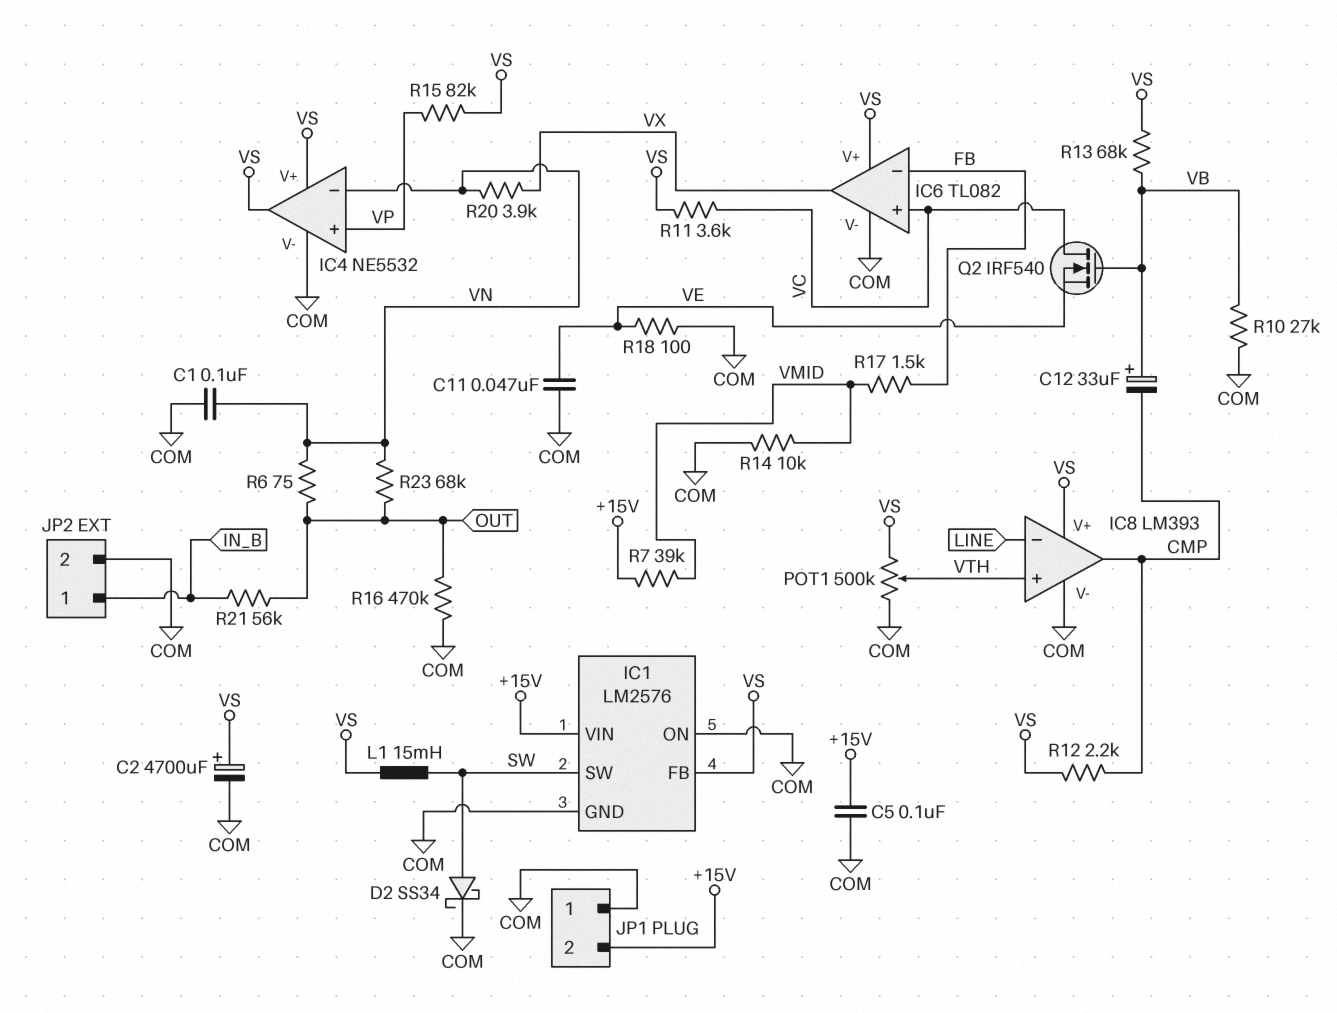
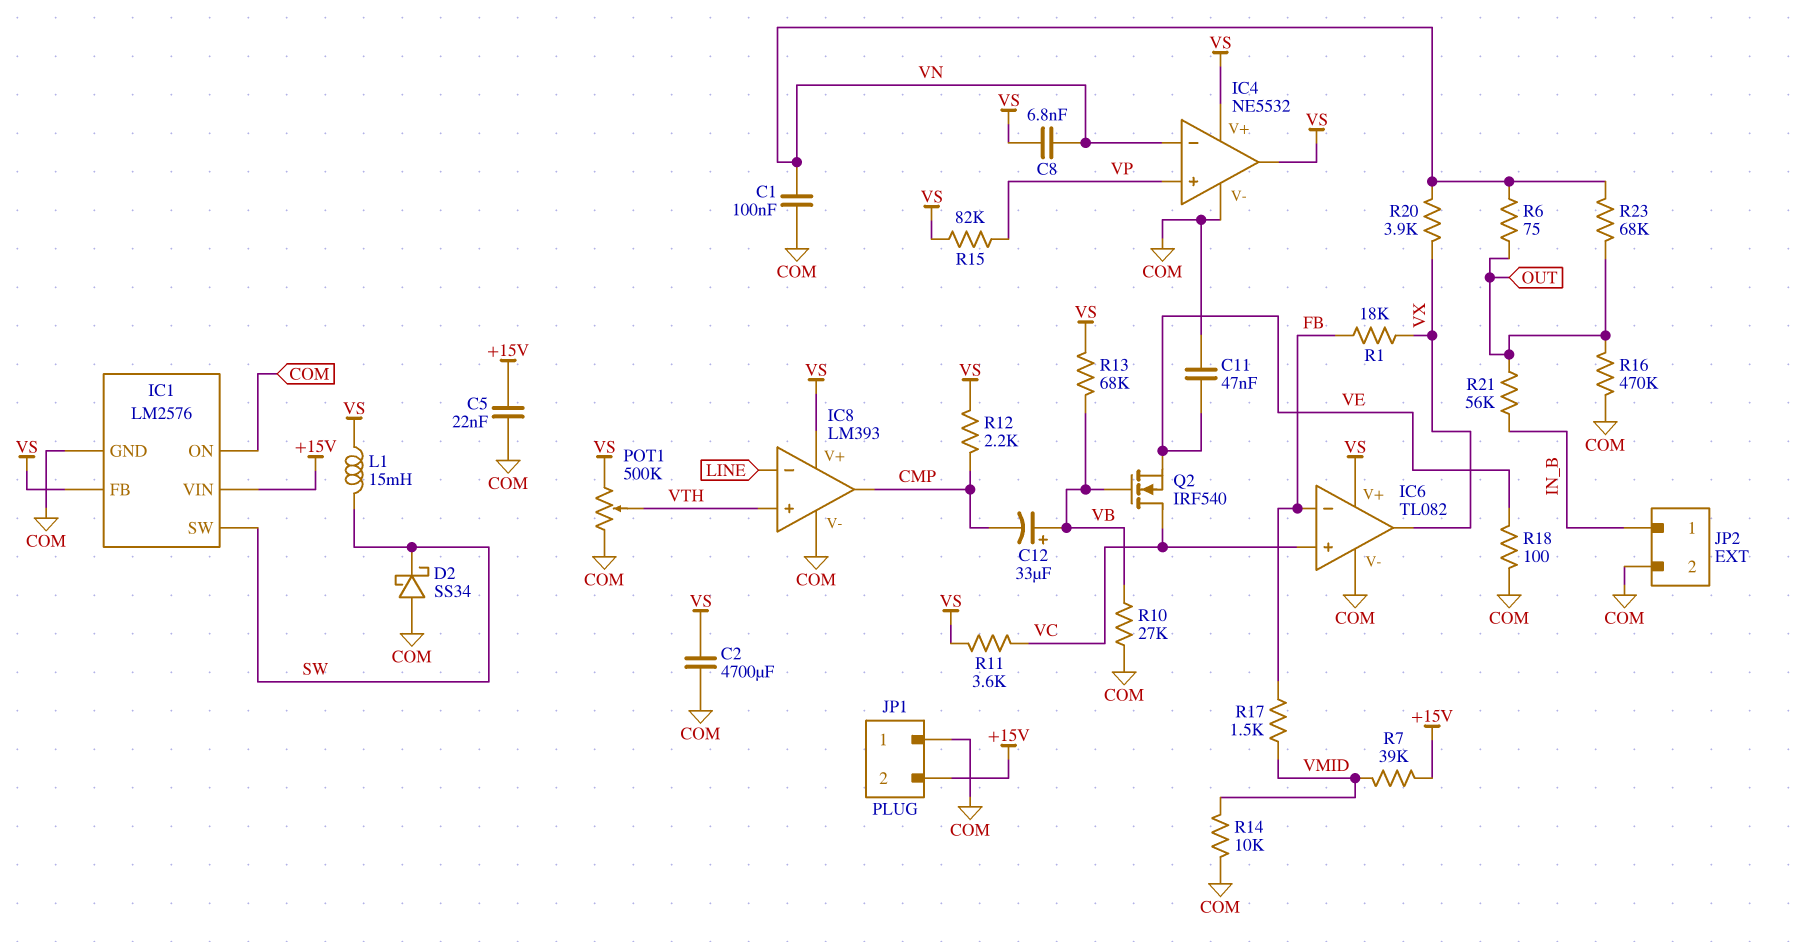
C2: 4700uF (plus VS, minus COM) -> 4700uF (COM, VS)
C5: 100nF (+15V, COM) -> 22nF (+15V, COM)
C8: none -> 6.8nF (VN, VS)
D2: schottky SS34 (A SW, K COM) -> schottky SS34 (A COM, K SW)
R1: none -> 18k (FB, VX)

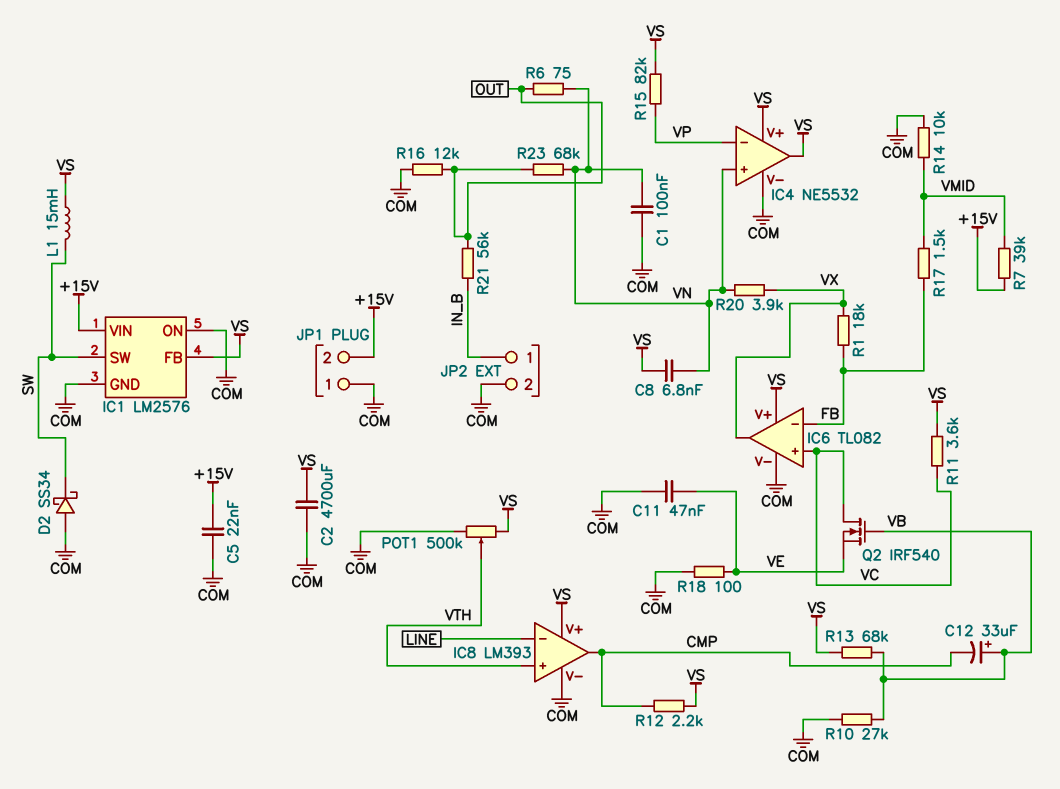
IC4 pin in+: VP -> VN
IC4 pin in-: VN -> VP
R16: 470k (COM, OUT) -> 12k (COM, OUT)

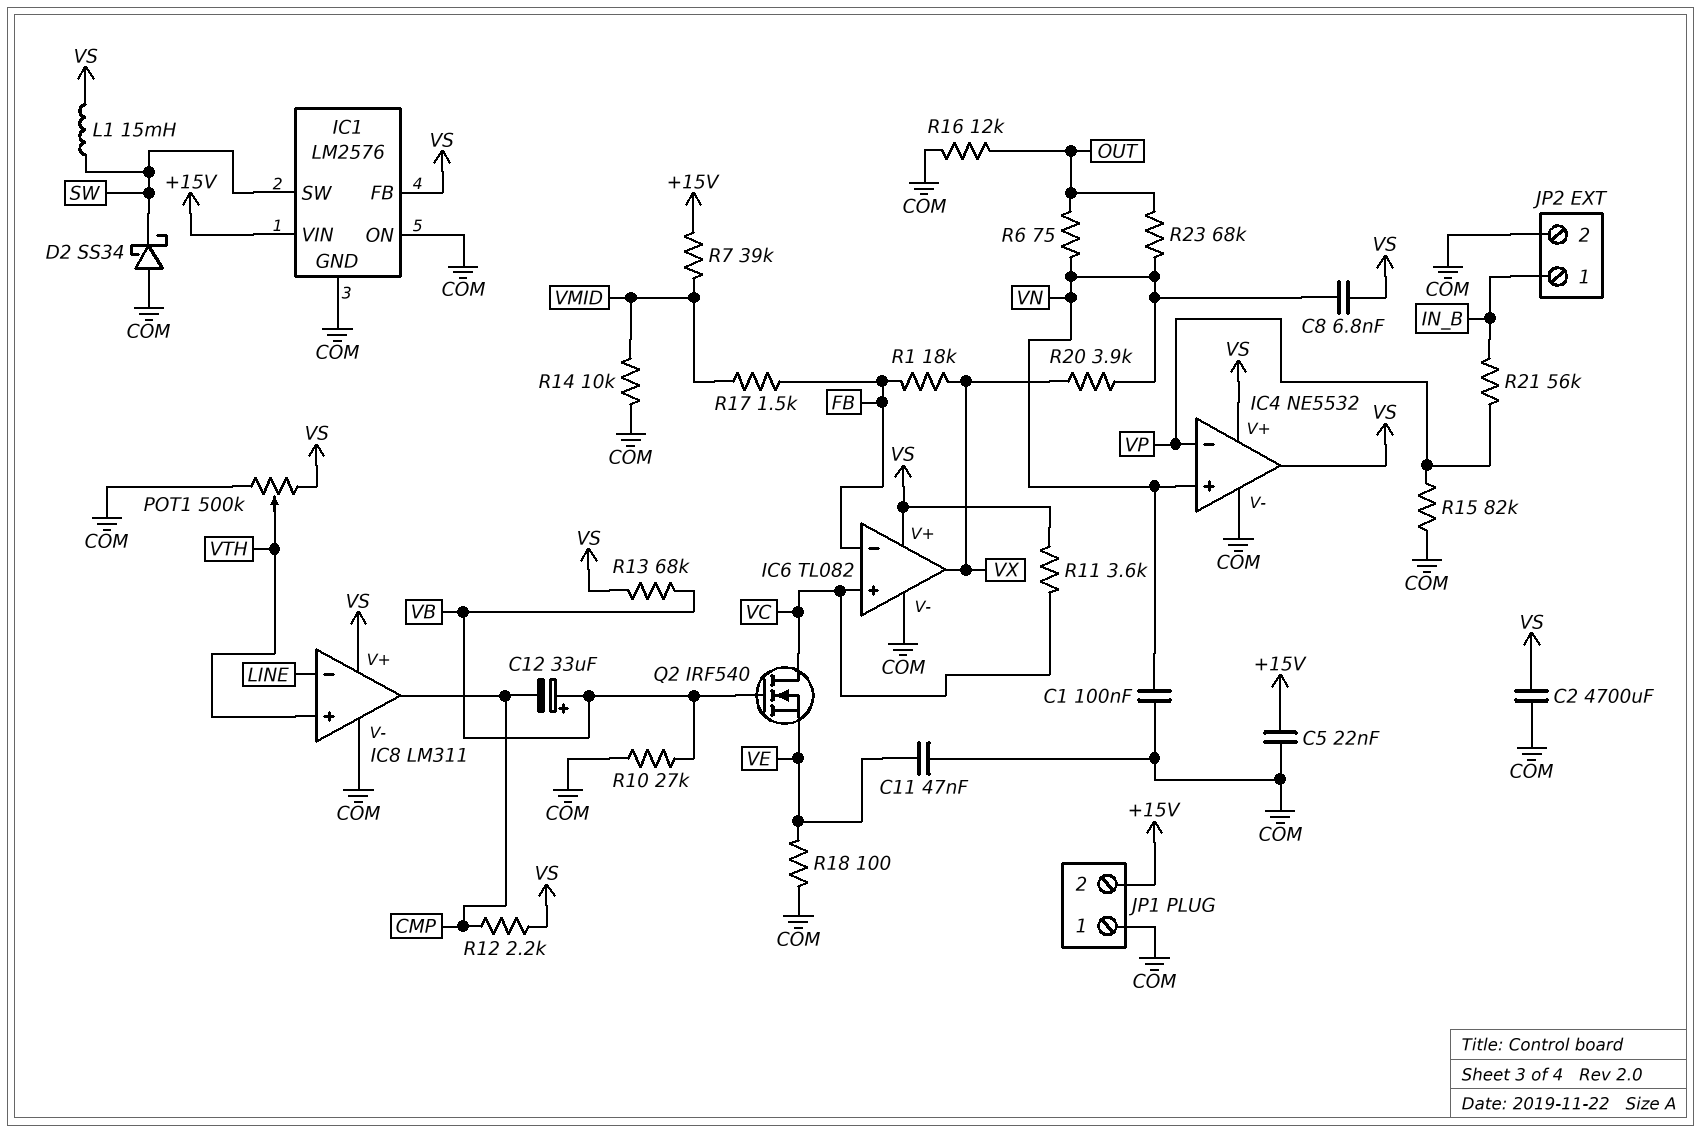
IC8: LM393 -> LM311
R15: 82k (VP, VS) -> 82k (COM, VP)
R21: 56k (IN_B, OUT) -> 56k (IN_B, VP)

